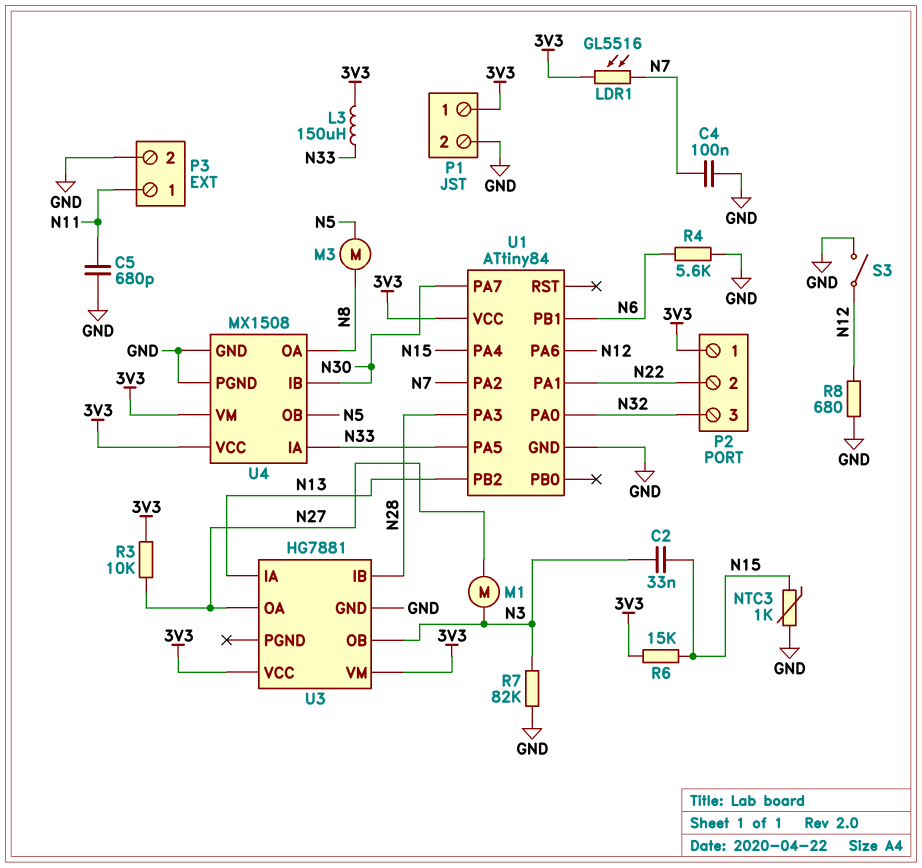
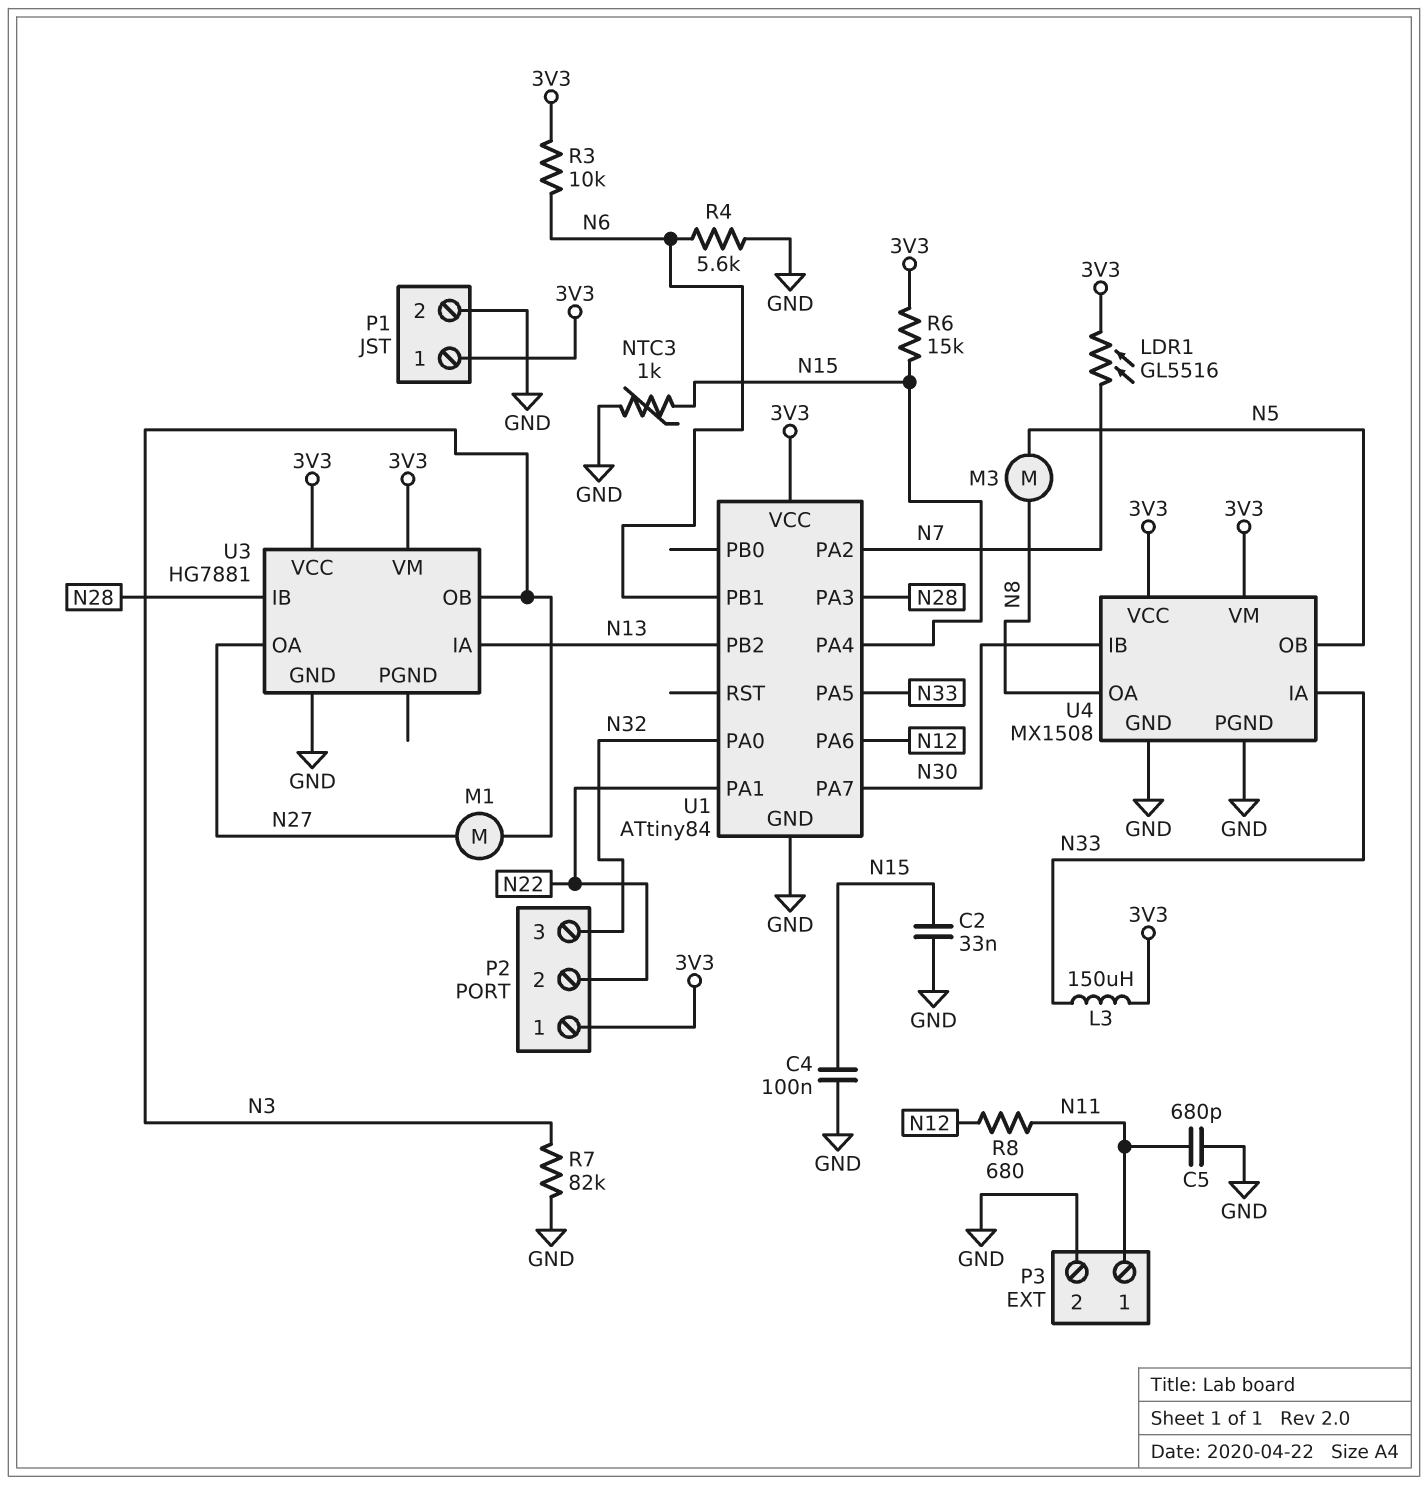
C2: 33nF (N3, N15) -> 33nF (GND, N15)
C4: 100nF (GND, N7) -> 100nF (GND, N15)
R3: 10k (3V3, N27) -> 10k (3V3, N6)
R8: 680 (GND, N12) -> 680 (N11, N12)
S3: switch (GND, N12) -> none

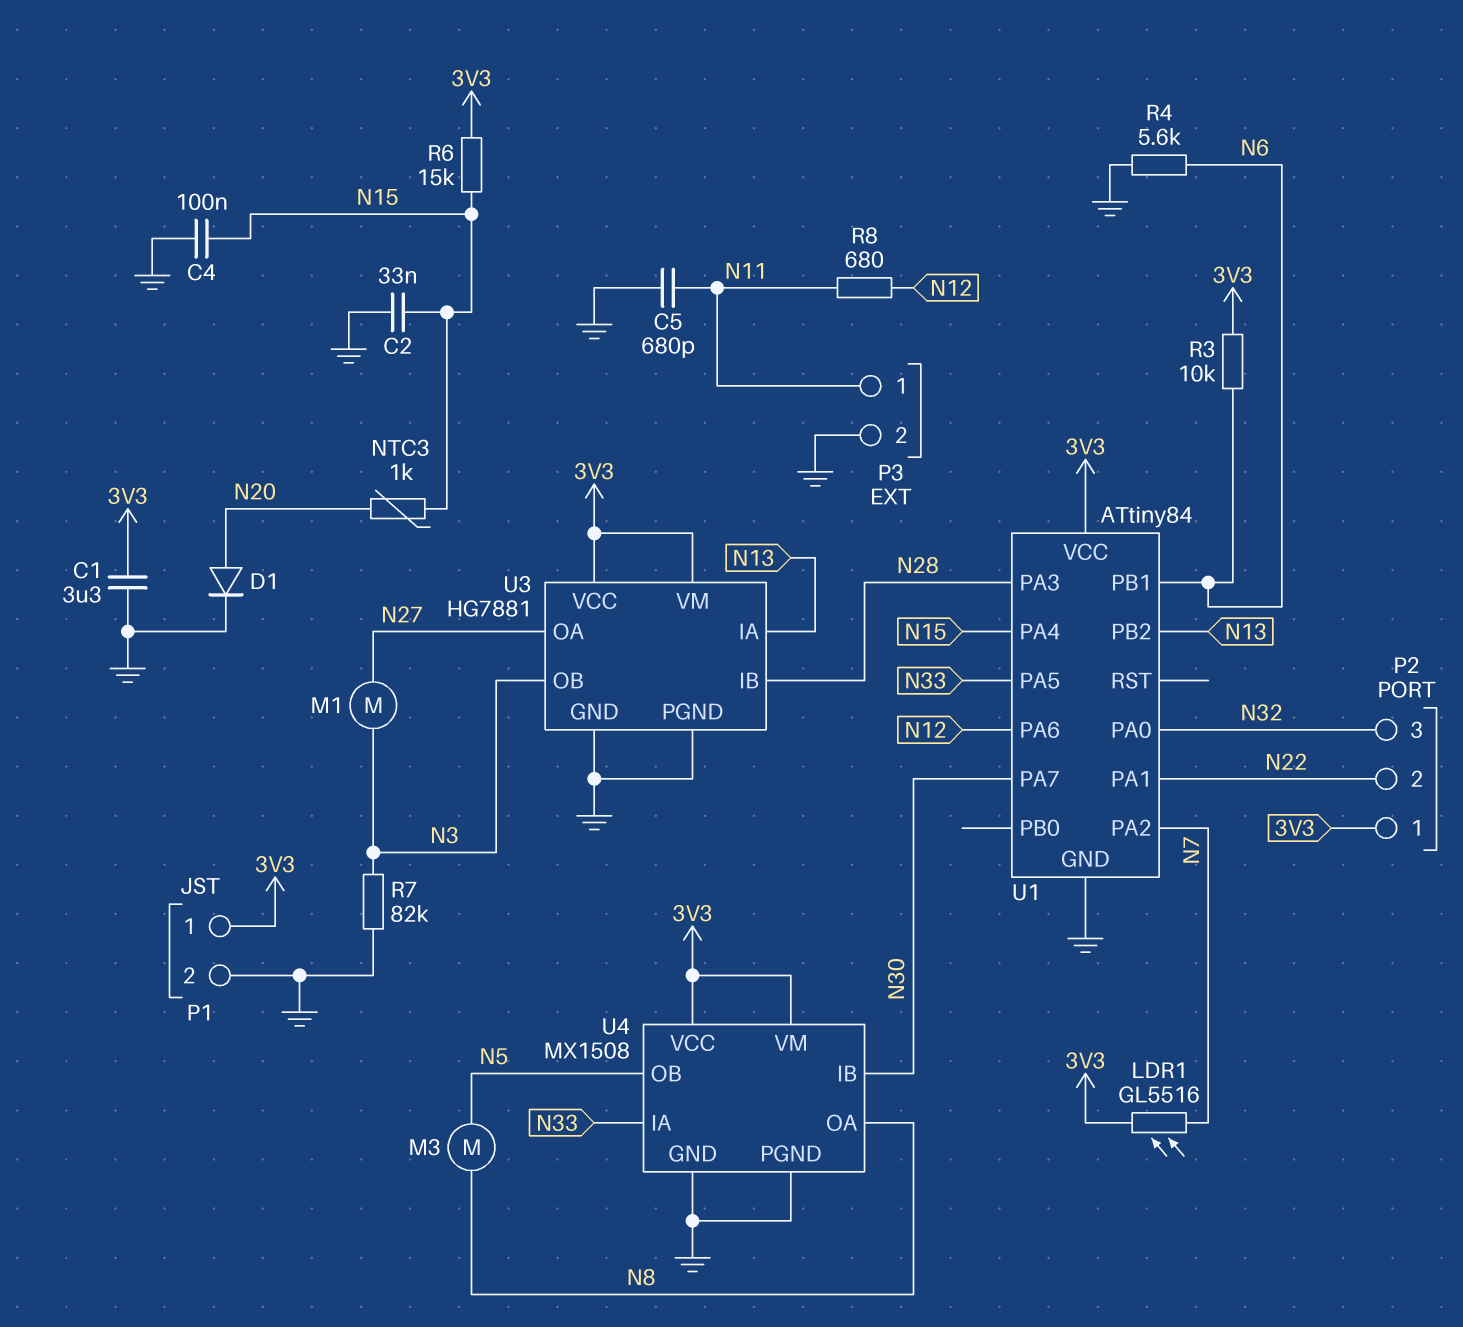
C1: none -> 3.3uF (3V3, GND)
D1: none -> diode (A N20, K GND)
L3: 150uH (3V3, N33) -> none
NTC3: 1k (GND, N15) -> 1k (N15, N20)
U3 pin PGND: none -> GND

